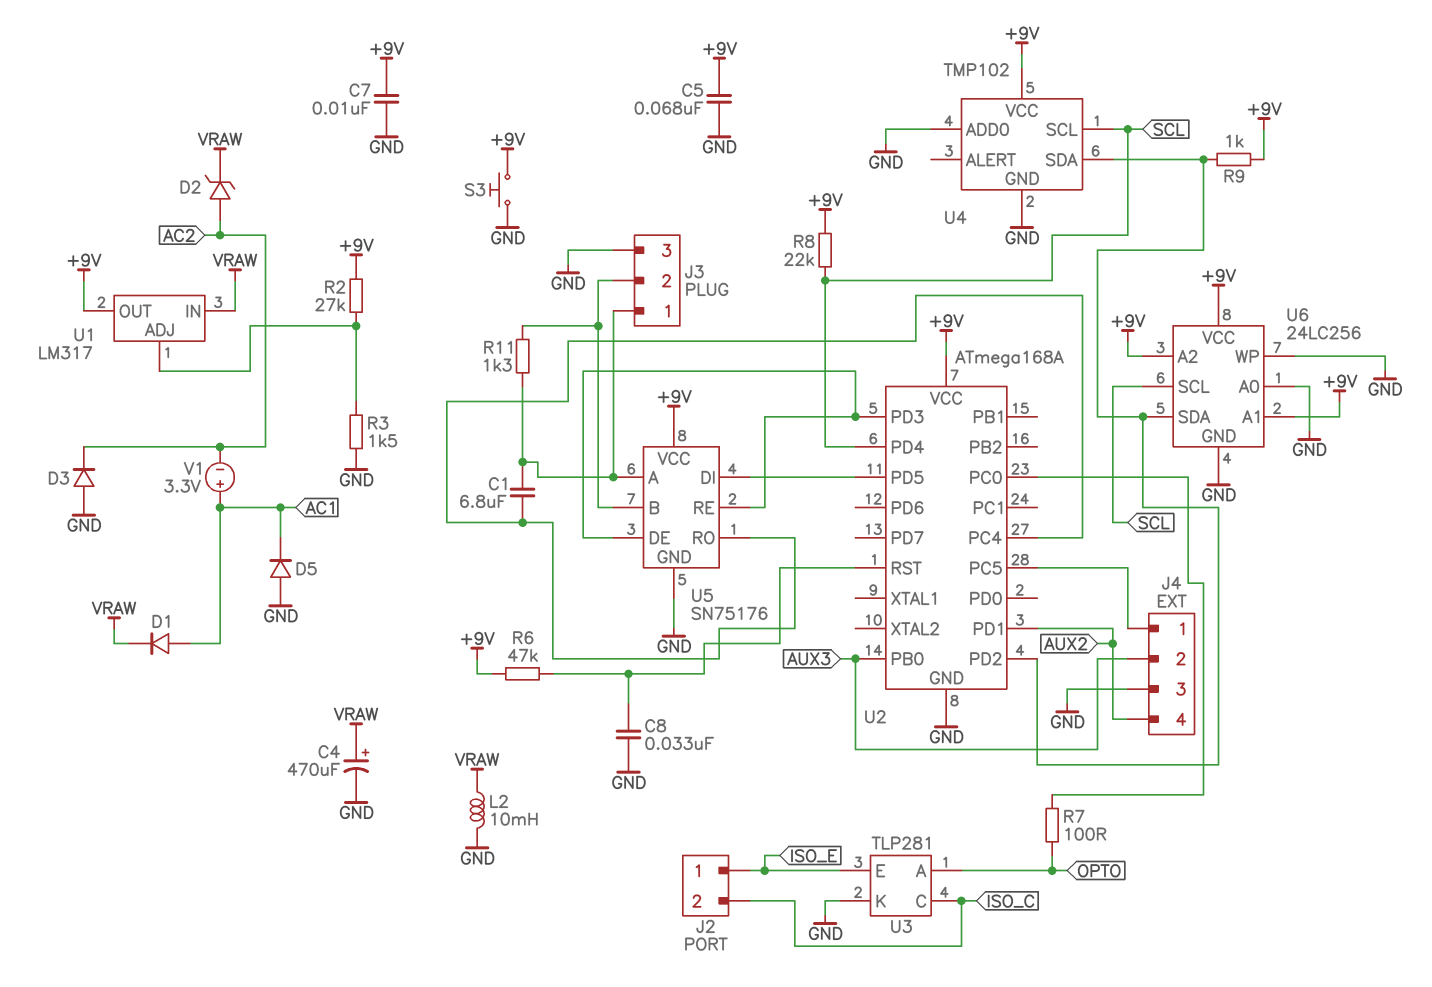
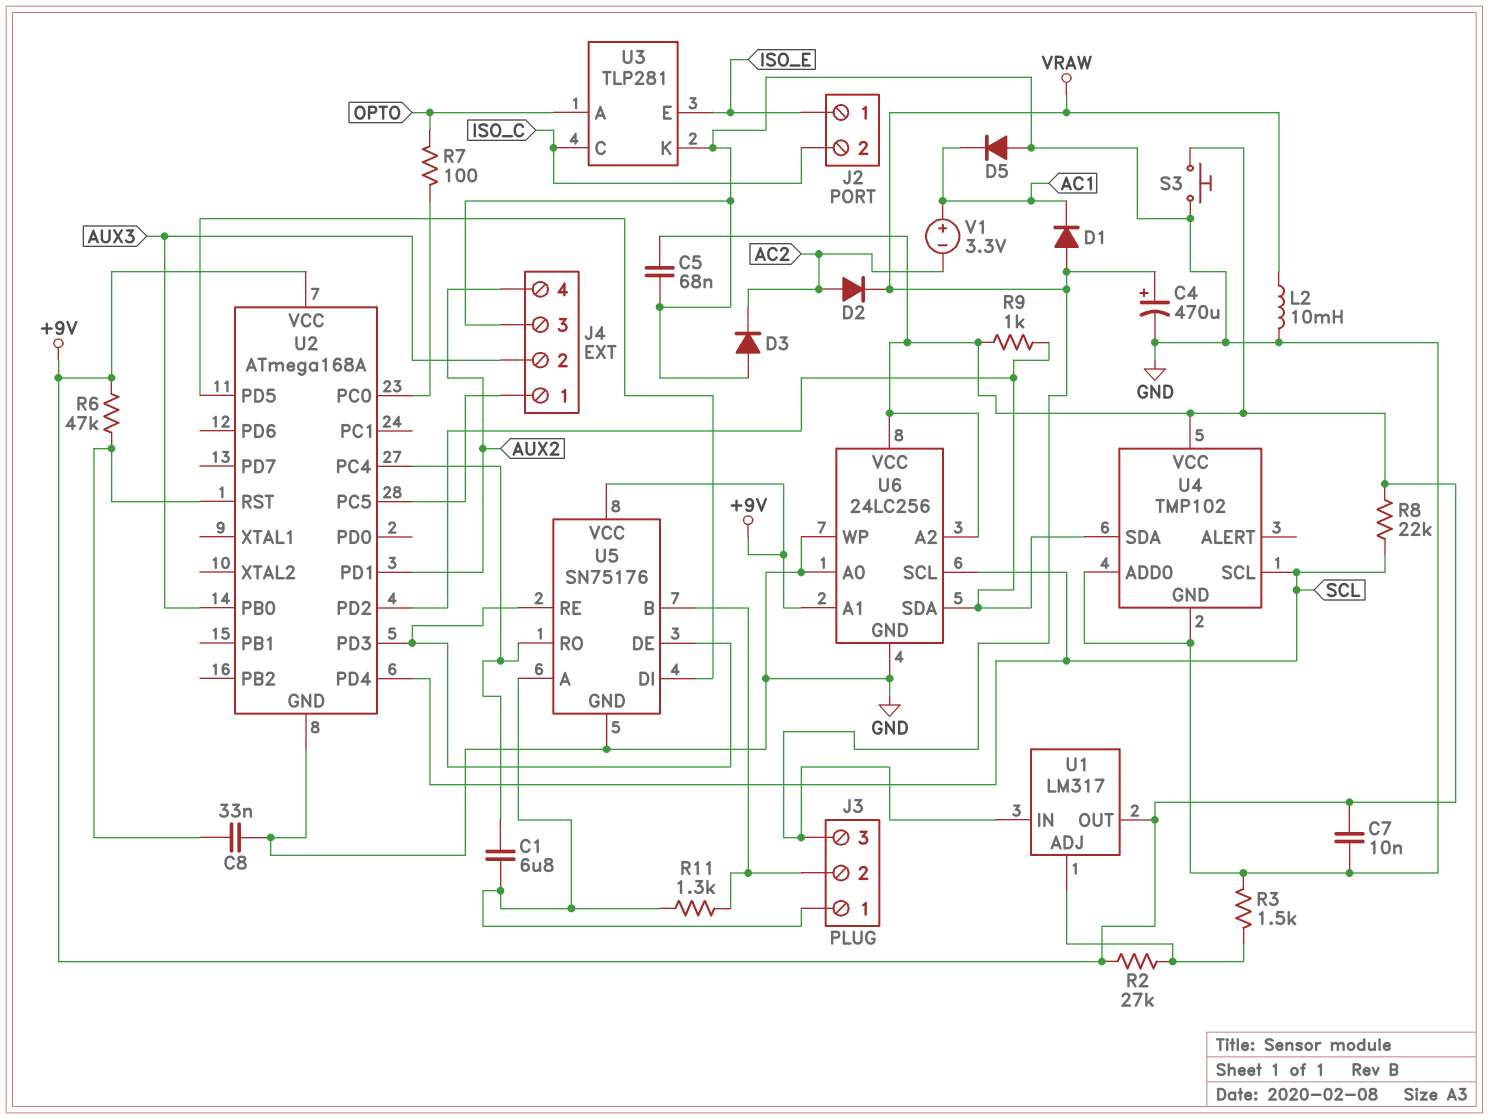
D1: diode (A AC1, K VRAW) -> diode (A VRAW, K AC1)
D2: zener (A AC2, K VRAW) -> diode (A AC2, K VRAW)
J3 pin 3: GND -> VRAW

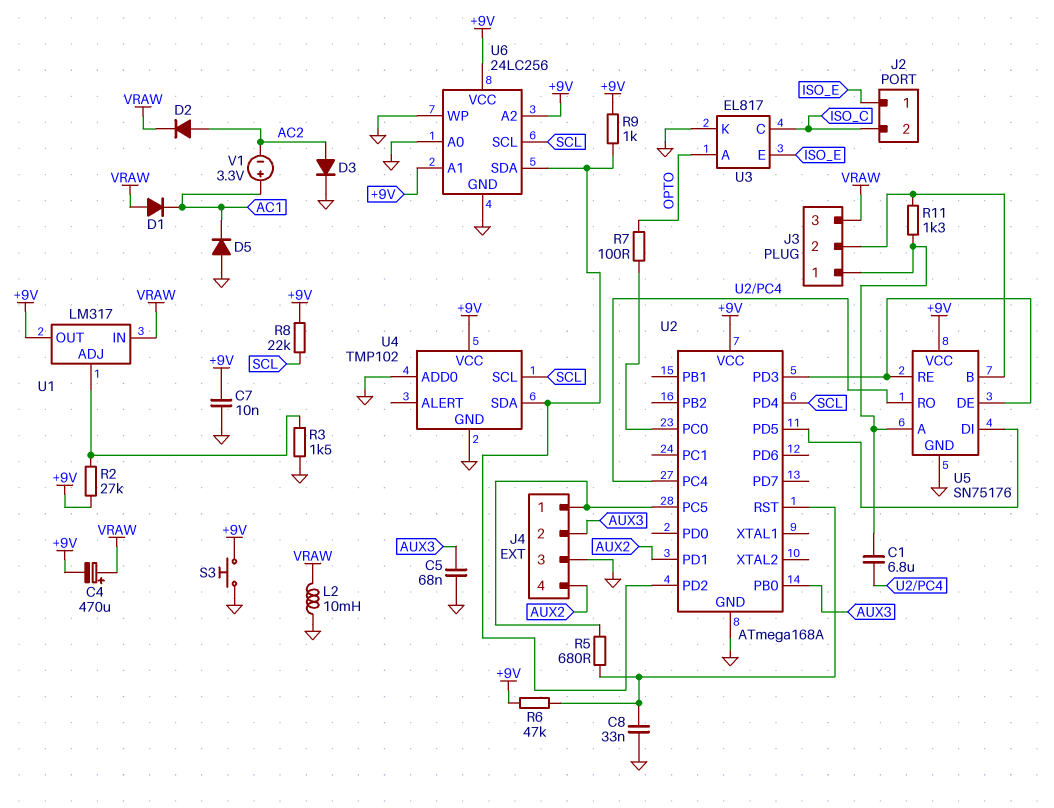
C4: 470uF (plus VRAW, minus GND) -> 470uF (plus VRAW, minus +9V)
C5: 68nF (+9V, GND) -> 68nF (AUX3, GND)
D3: diode (A GND, K AC2) -> diode (A AC2, K GND)
R5: none -> 680 (J4/1, U2/RST)
U3: TLP281 -> EL817

